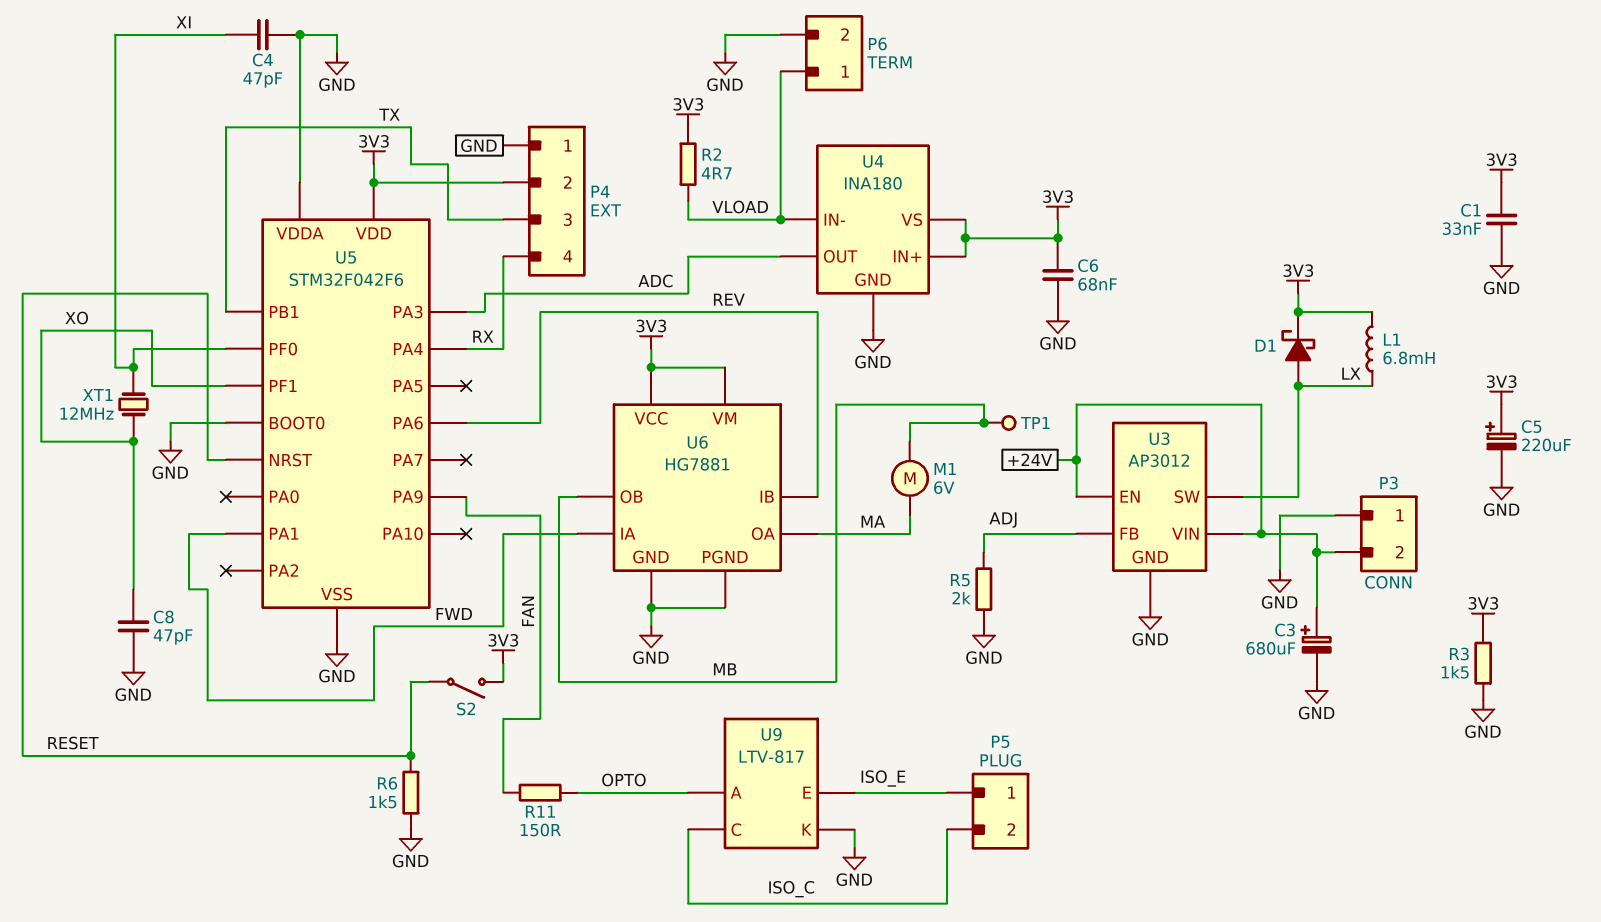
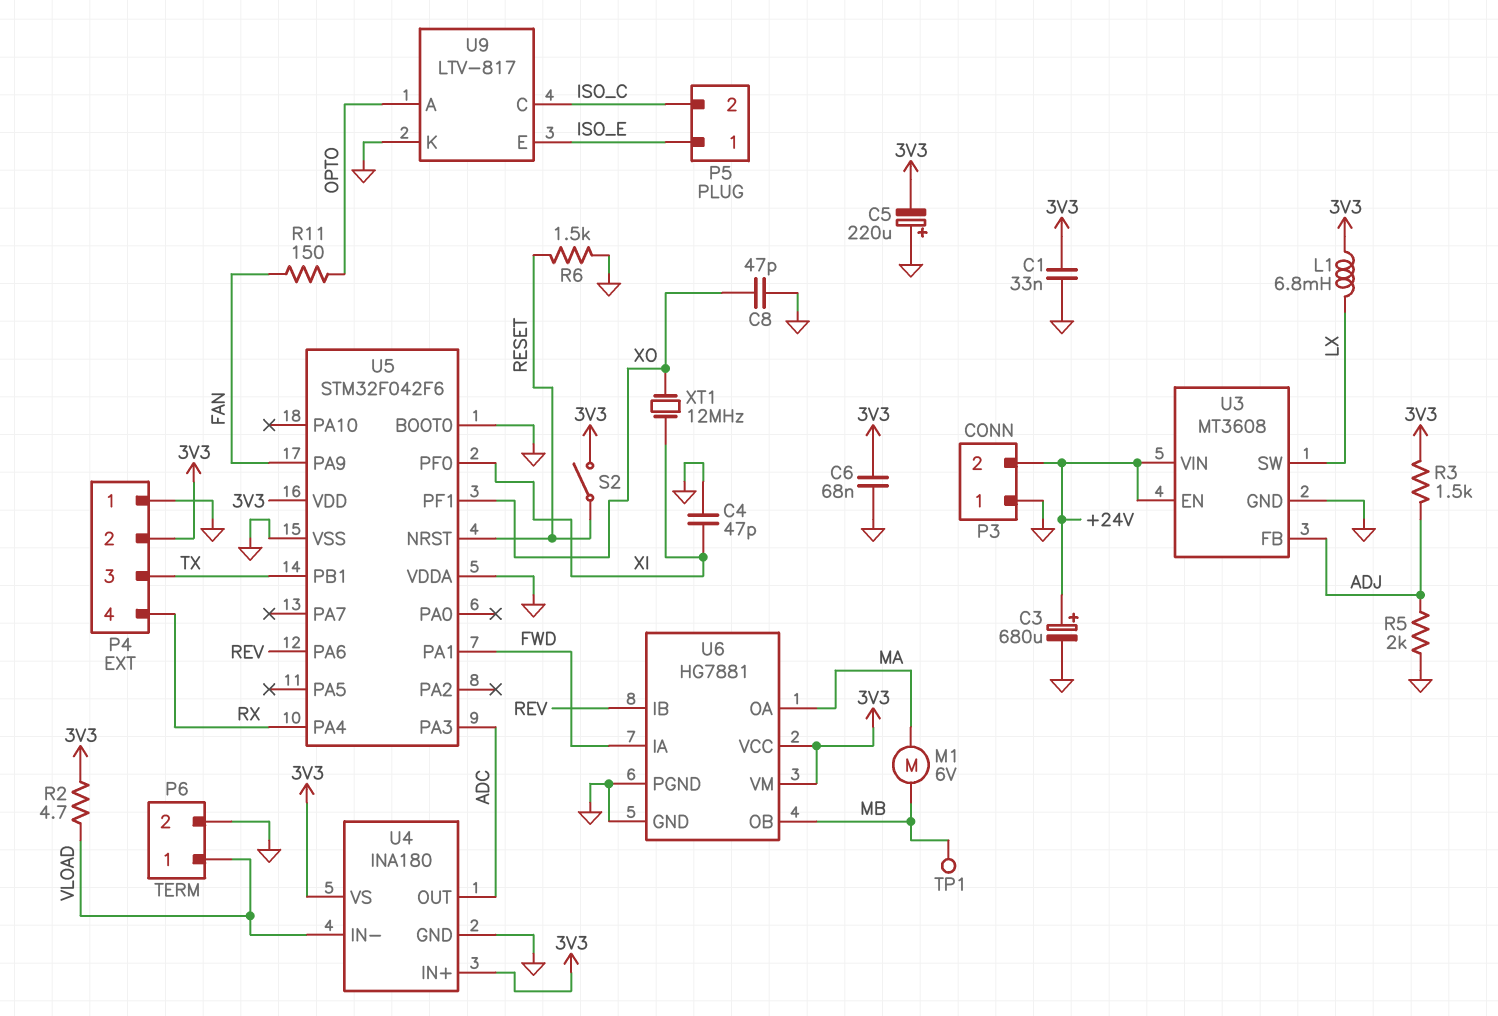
C5: 220uF (plus 3V3, minus GND) -> 220uF (plus GND, minus 3V3)
D1: schottky (A LX, K 3V3) -> none
R3: 1.5k (3V3, GND) -> 1.5k (3V3, ADJ)
U3: AP3012 -> MT3608

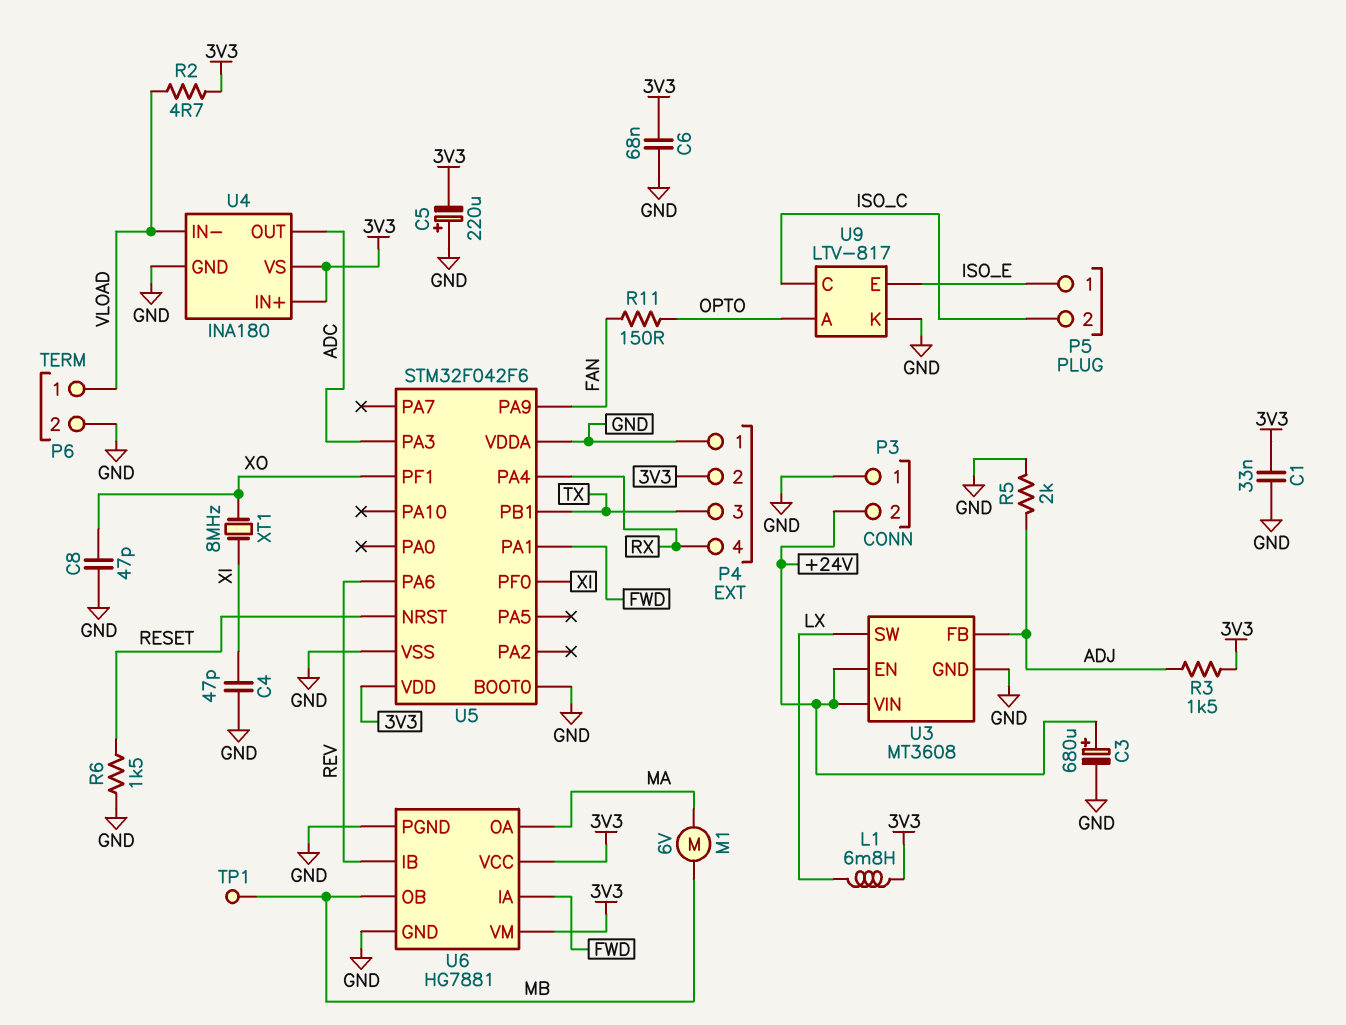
S2: switch (3V3, RESET) -> none
XT1: 12MHz (XI, XO) -> 8MHz (XI, XO)

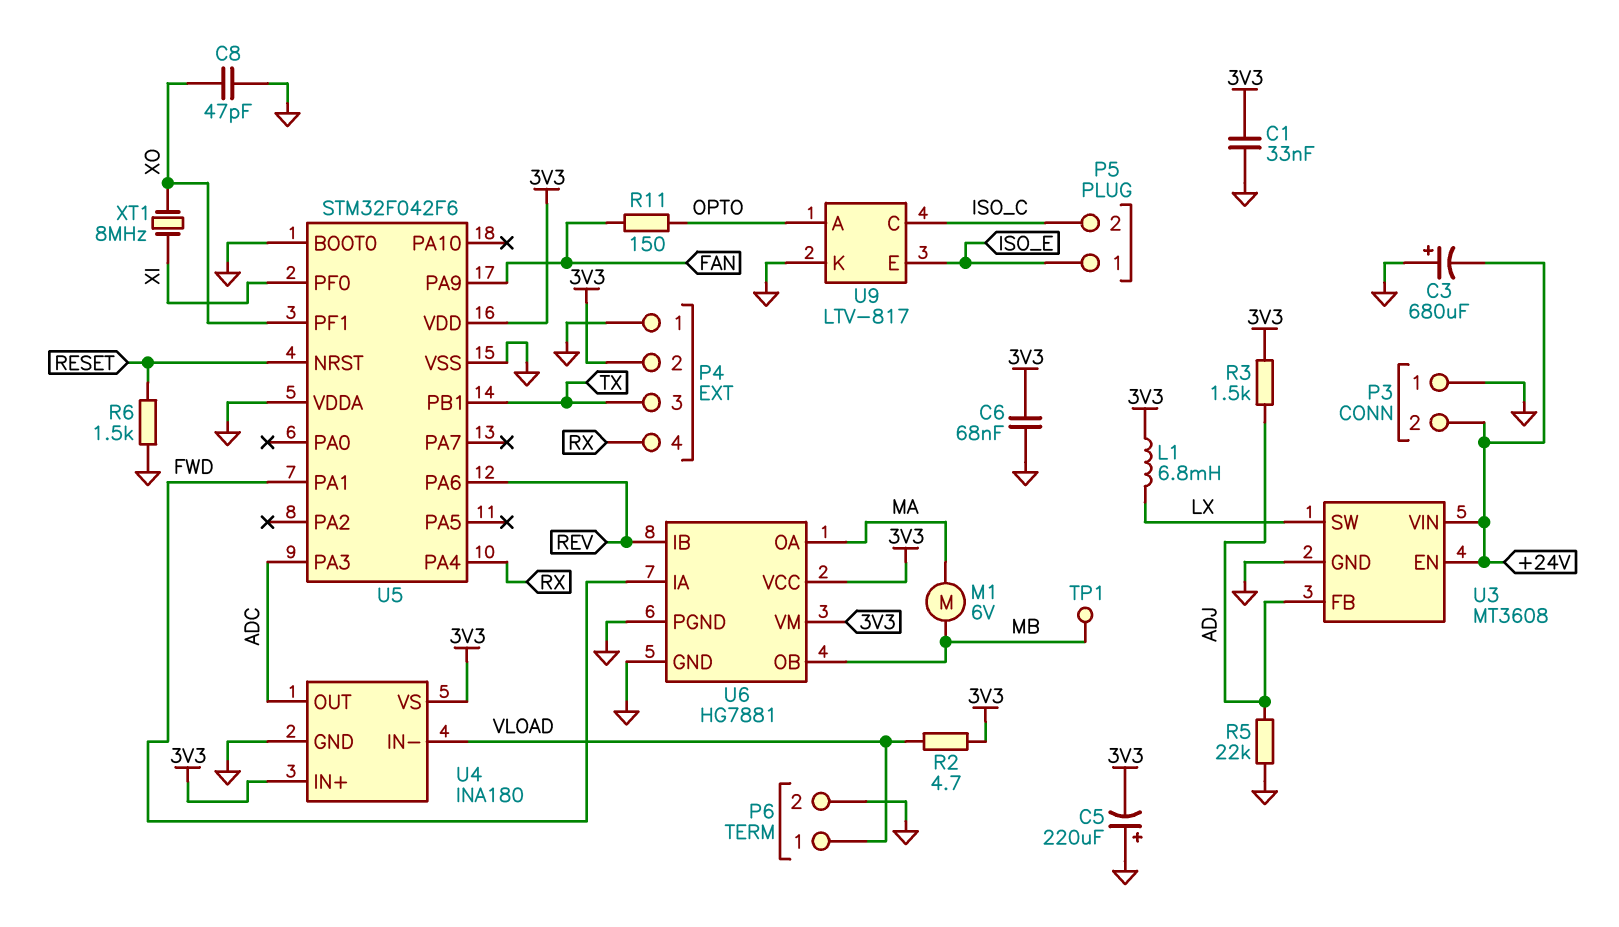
C3: 680uF (plus +24V, minus GND) -> 680uF (plus GND, minus +24V)
C4: 47pF (GND, XI) -> none
R5: 2k (ADJ, GND) -> 22k (ADJ, GND)

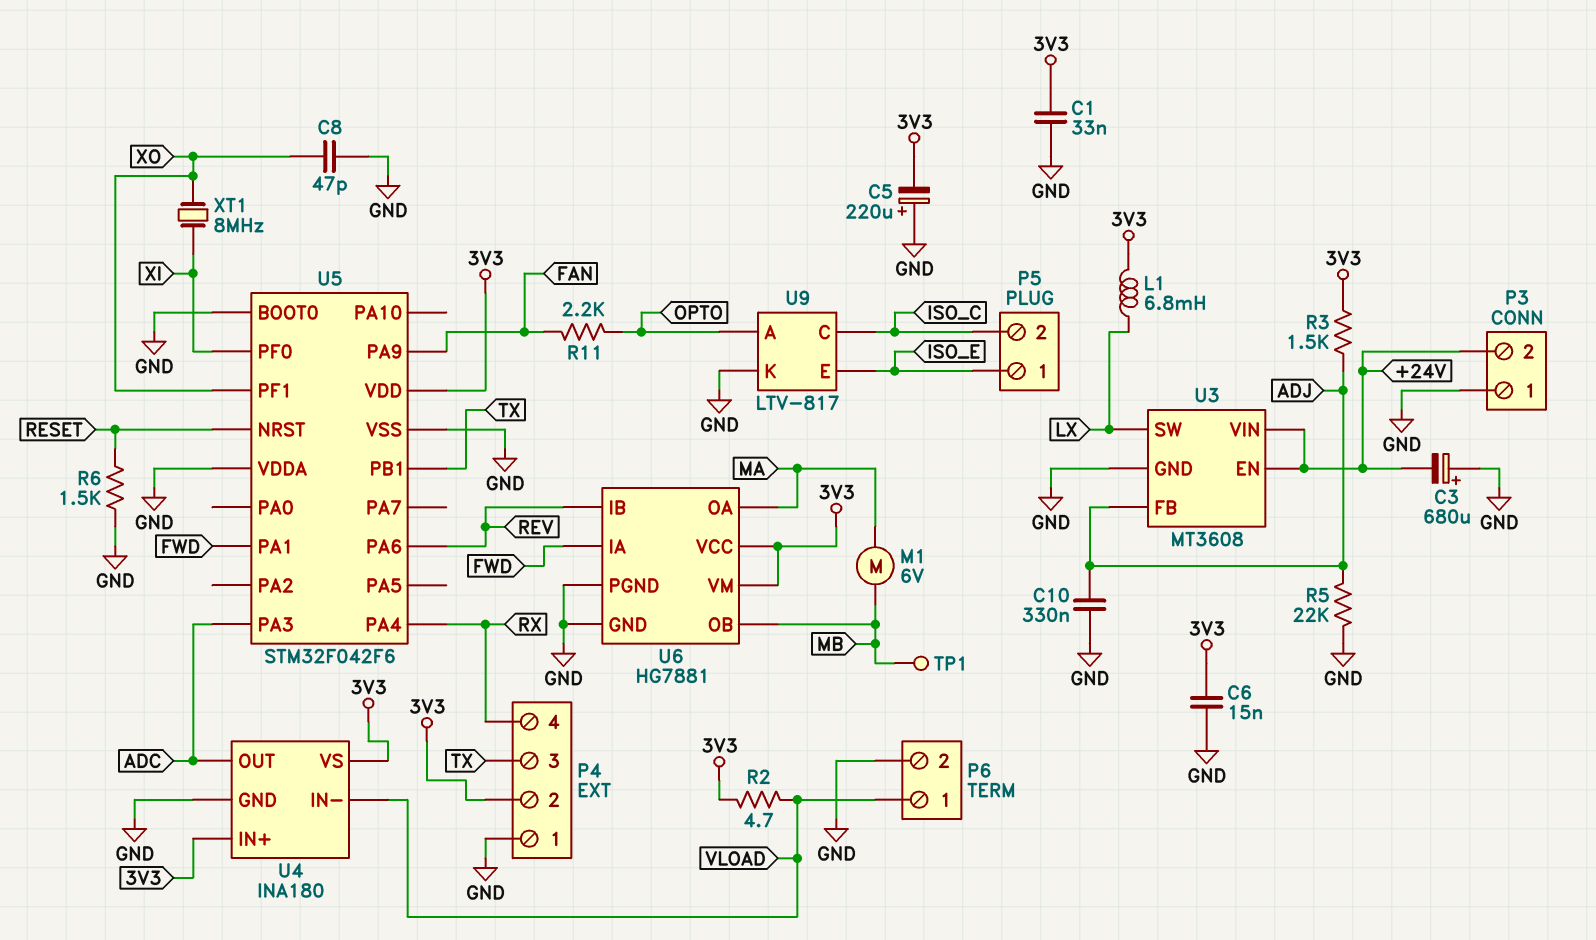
C6: 68nF (3V3, GND) -> 15nF (3V3, GND)
C10: none -> 330nF (ADJ, GND)
R11: 150 (FAN, OPTO) -> 2.2k (FAN, OPTO)

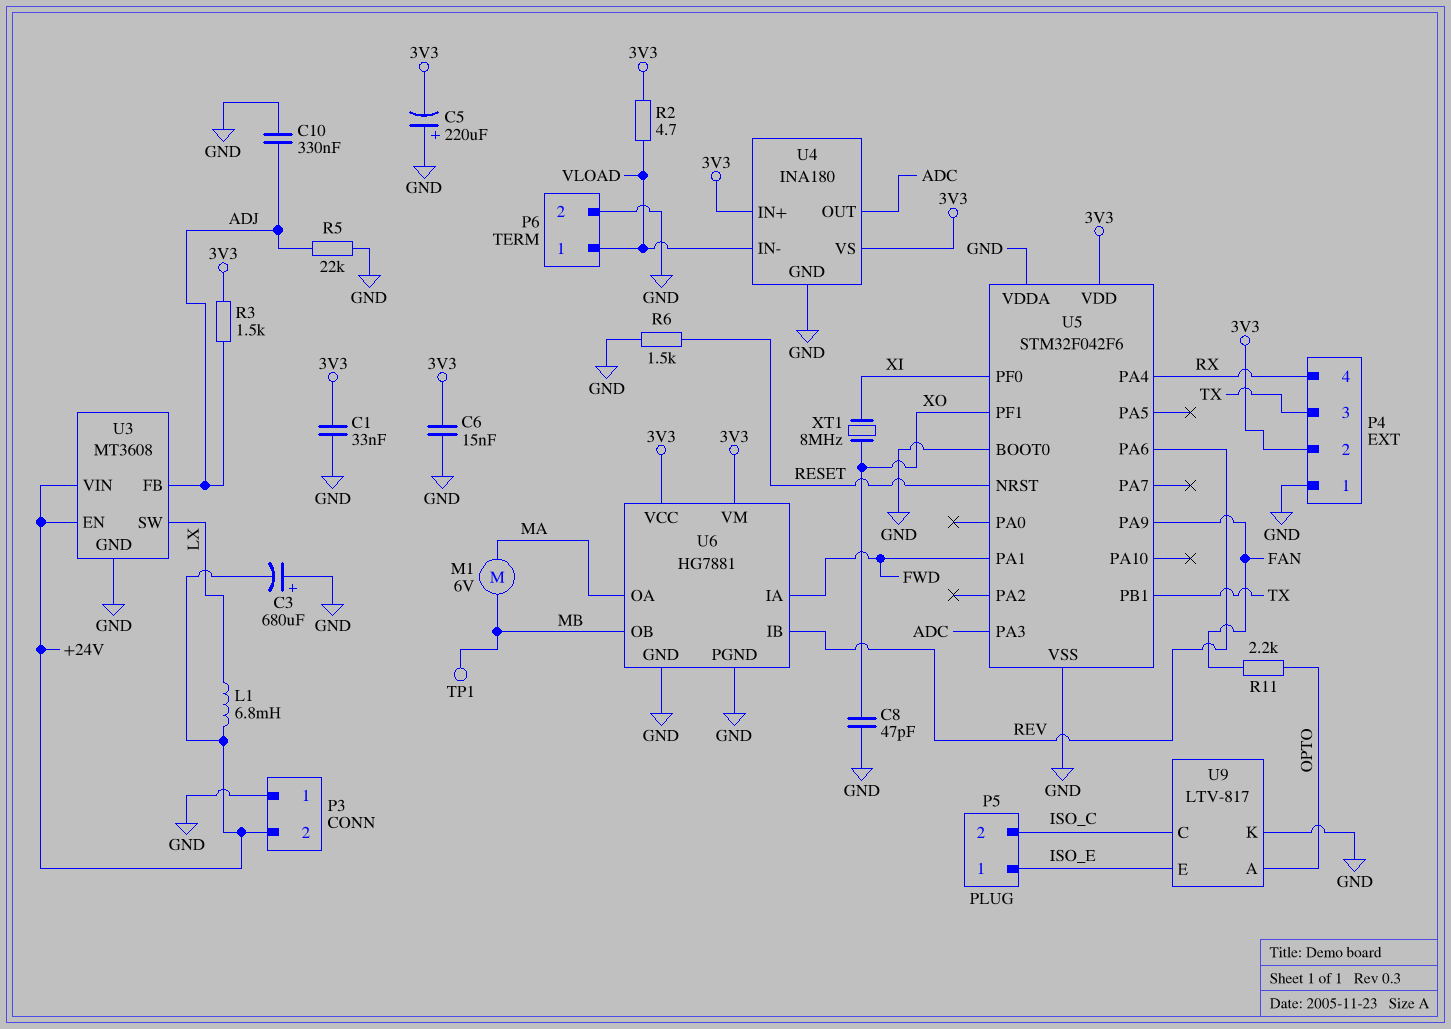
L1: 6.8mH (3V3, LX) -> 6.8mH (+24V, LX)

